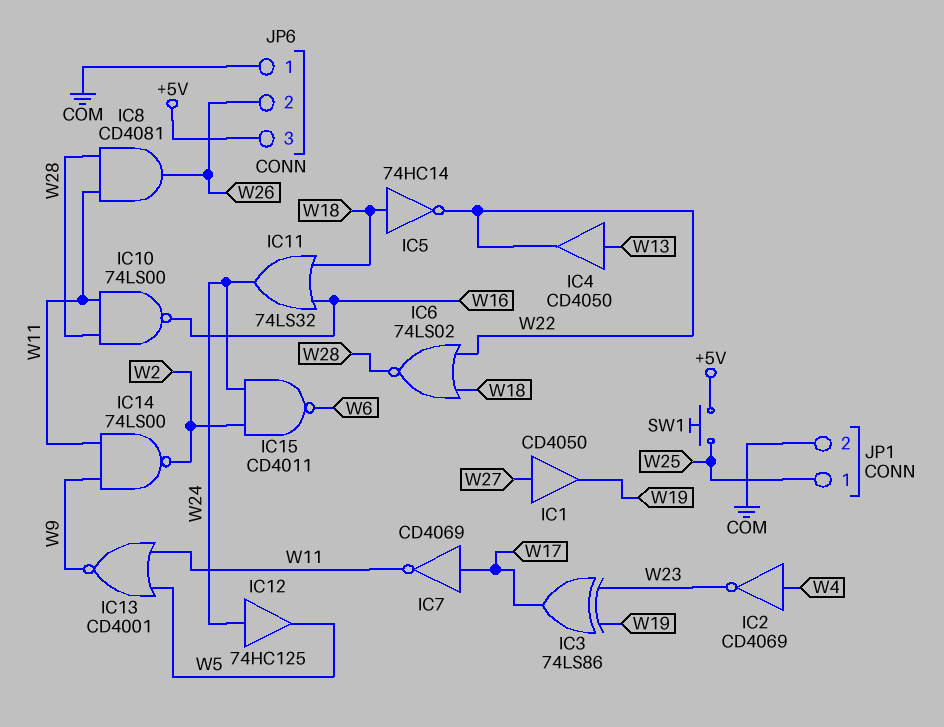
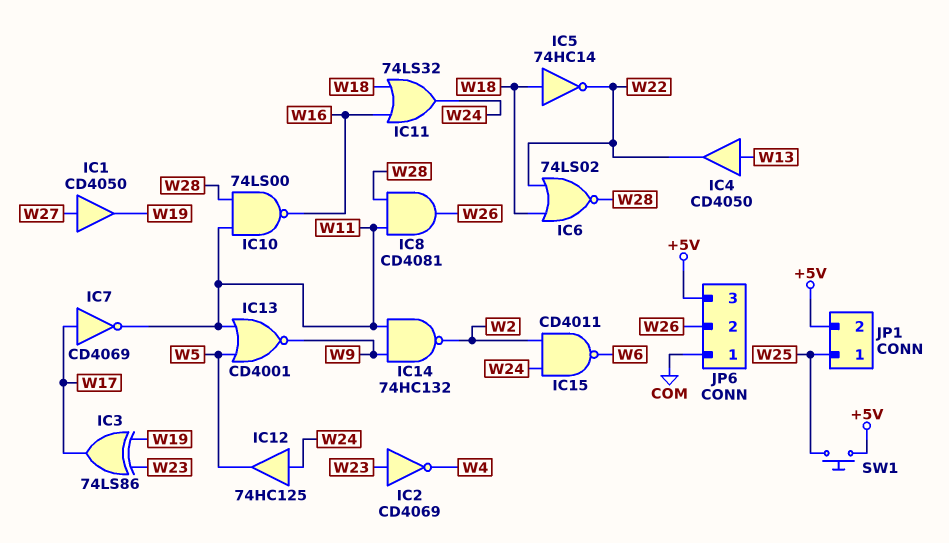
IC2: NOT CD4069 (in W4, out W23) -> NOT CD4069 (in W23, out W4)
IC14: NAND 74LS00 (in W9, in W11, out W2) -> NAND 74HC132 (in W9, in W11, out W2)
JP1 pin 2: COM -> +5V

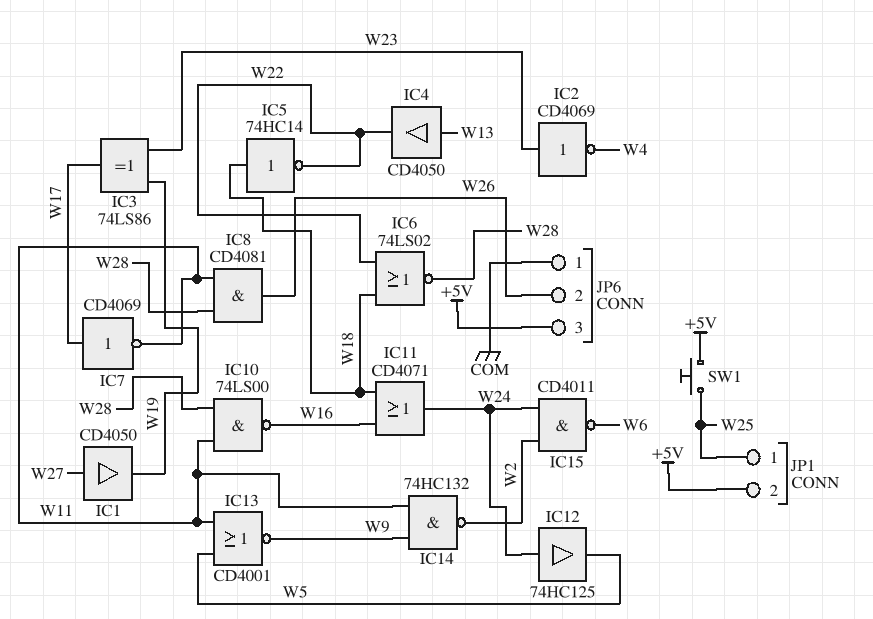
IC11: OR 74LS32 (in W16, in W18, out W24) -> OR CD4071 (in W16, in W18, out W24)

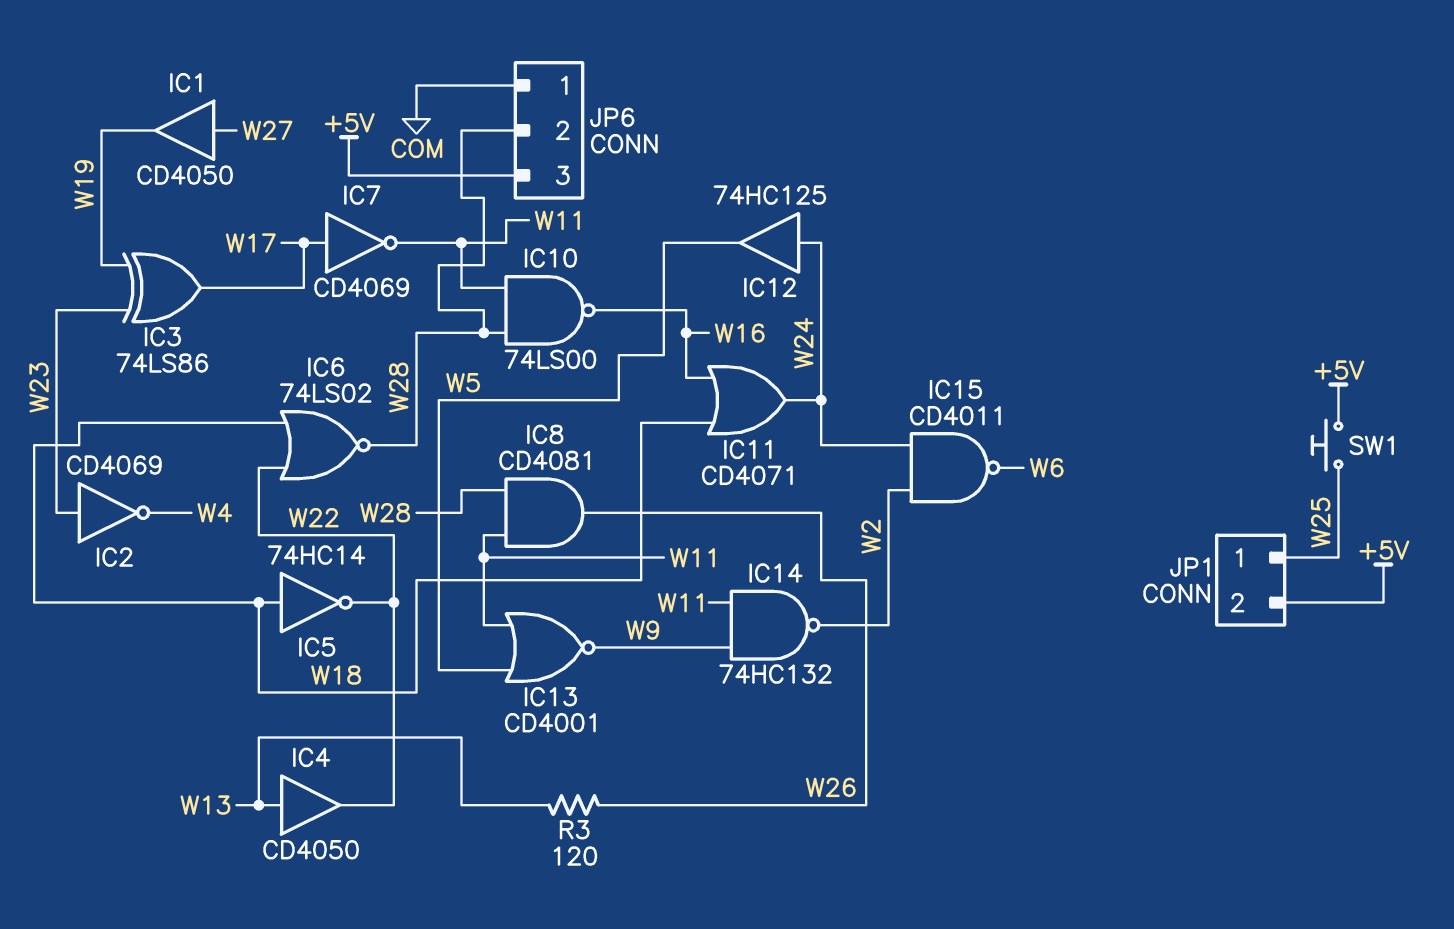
JP6 pin 2: W26 -> W28
R3: none -> 120 (W13, W26)

